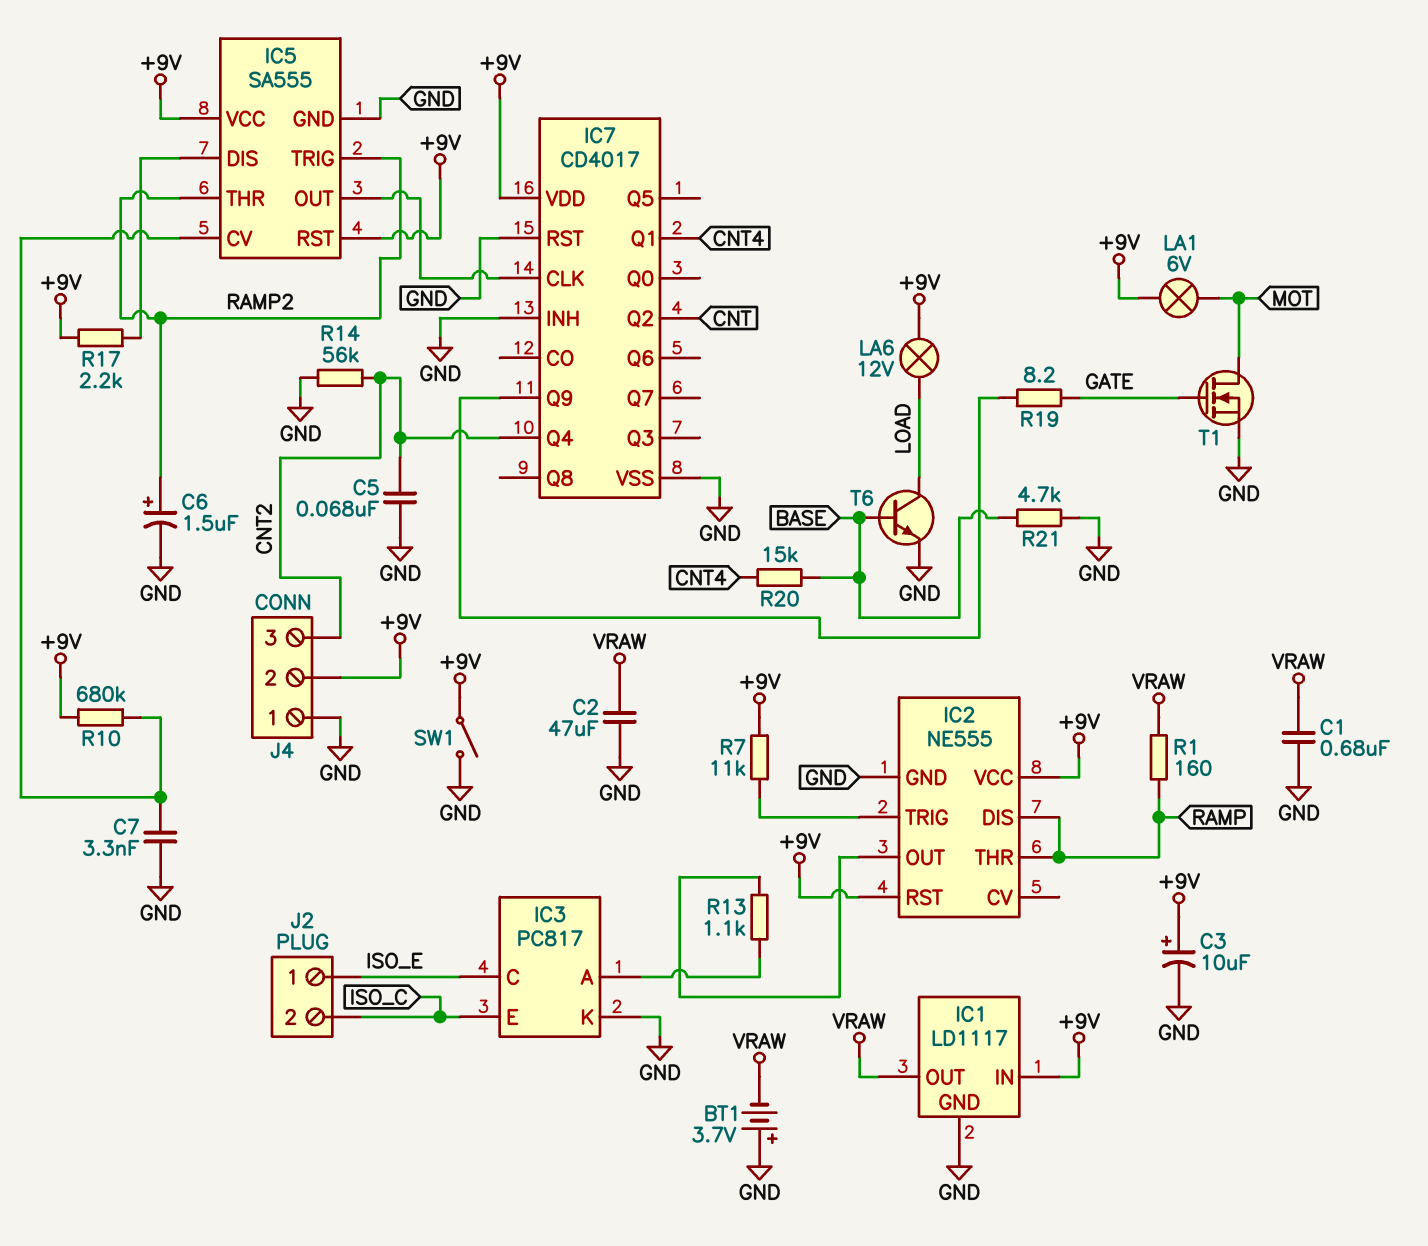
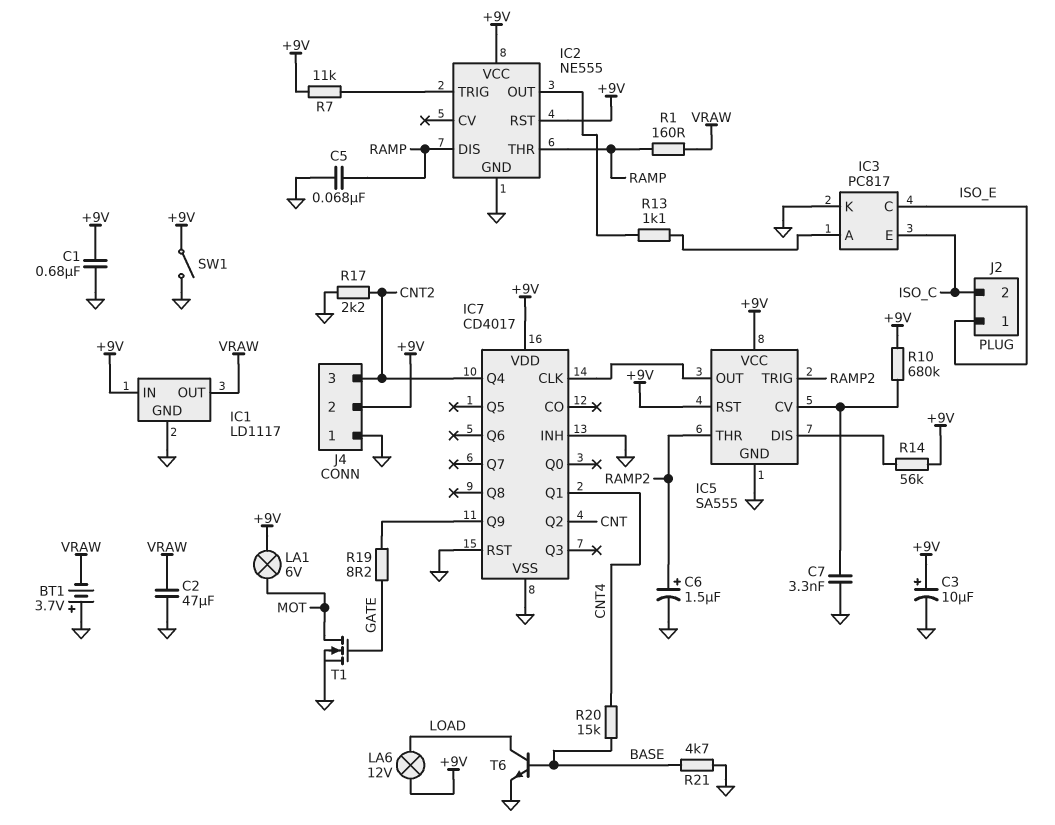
C1: 680nF (GND, VRAW) -> 680nF (+9V, GND)
C5: 68nF (CNT2, GND) -> 68nF (GND, RAMP)
R14: 56k (CNT2, GND) -> 56k (+9V, IC5/DIS)
R17: 2.2k (+9V, IC5/DIS) -> 2.2k (CNT2, GND)

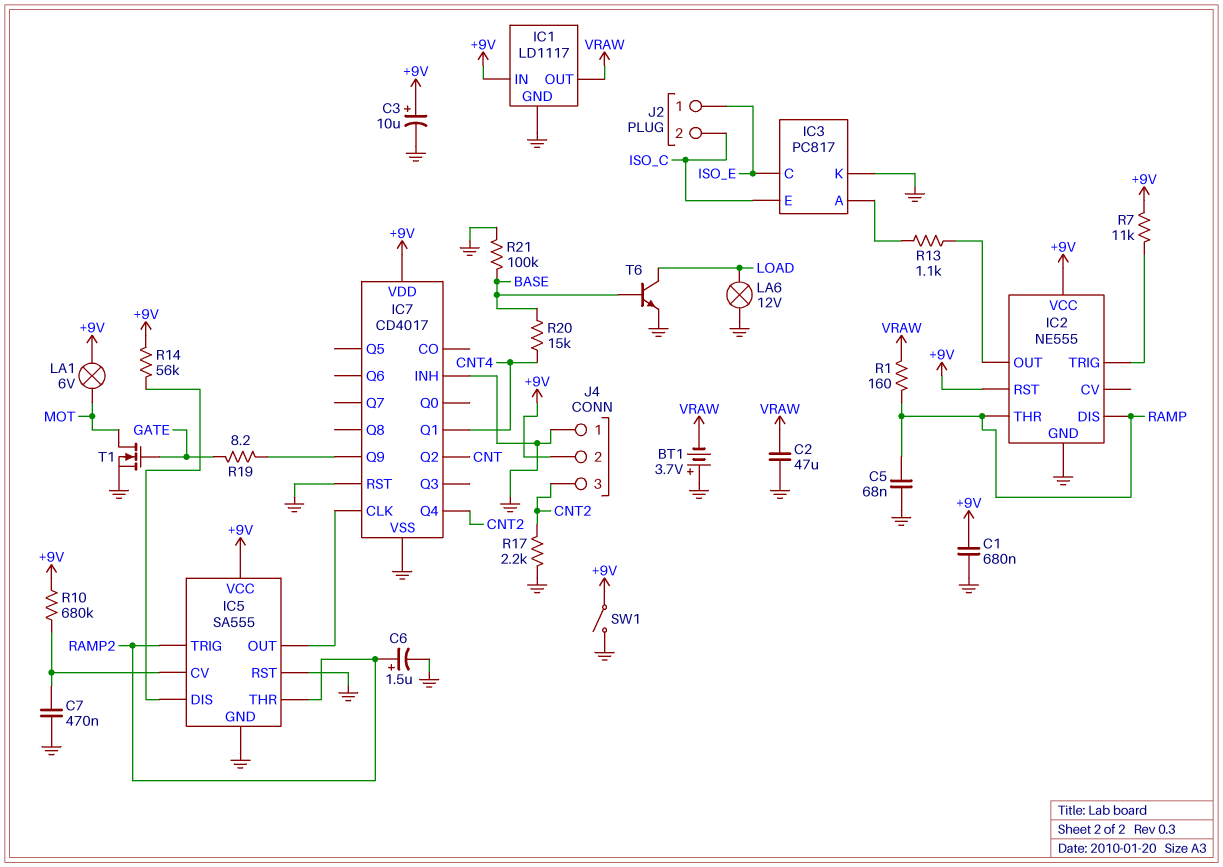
C7: 3.3nF (GND, IC5/CV) -> 470nF (GND, IC5/CV)
IC5 pin RST: +9V -> GND
LA6: lamp 12V (+9V, LOAD) -> lamp 12V (GND, LOAD)
R21: 4.7k (BASE, GND) -> 100k (BASE, GND)

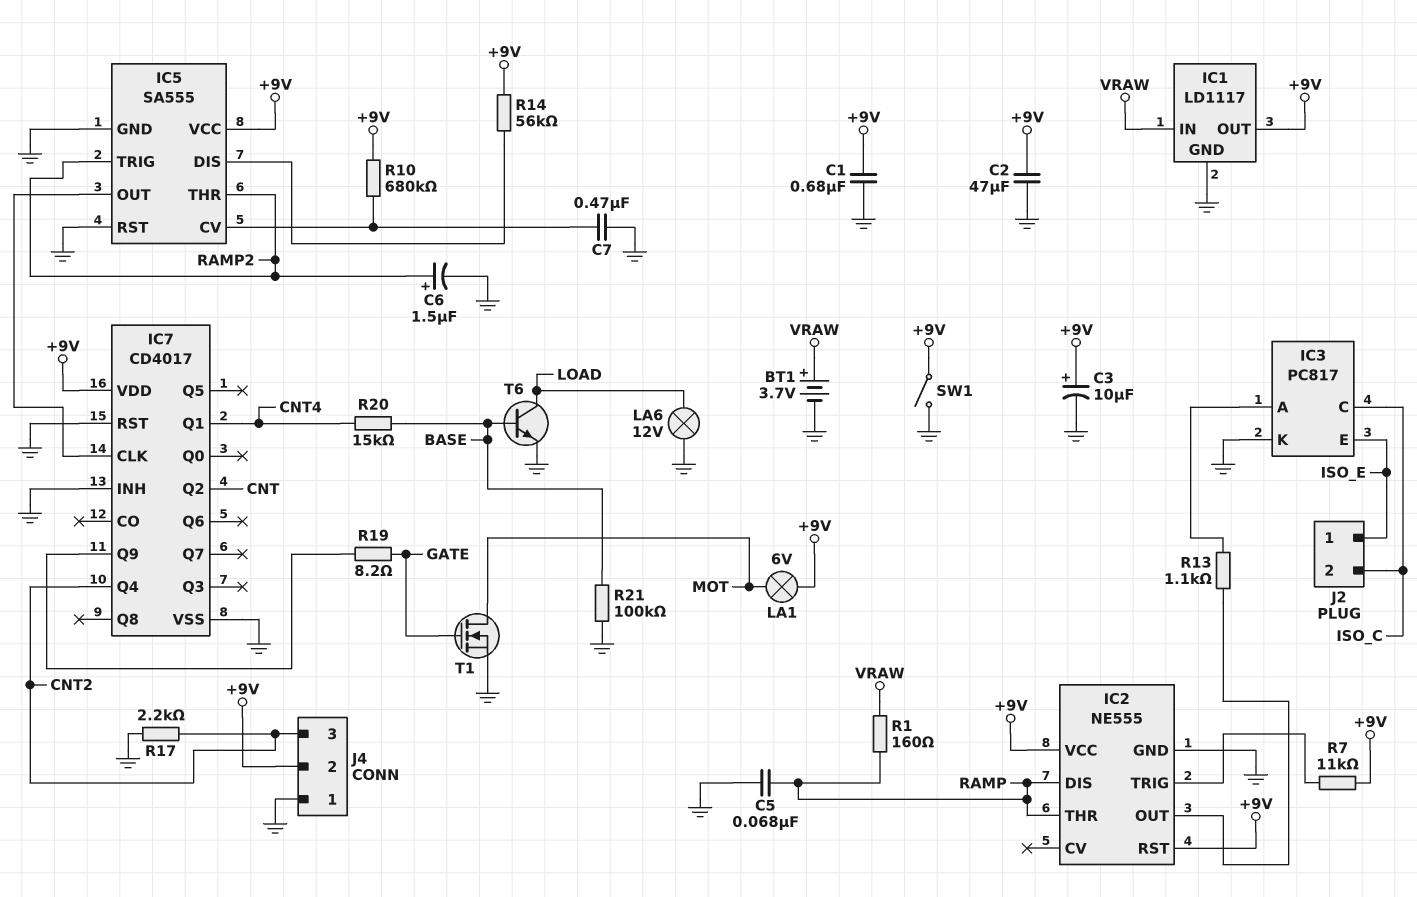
BT1: 3.7V (plus GND, minus VRAW) -> 3.7V (plus VRAW, minus GND)
C2: 47uF (GND, VRAW) -> 47uF (+9V, GND)
IC1 pin IN: +9V -> VRAW
IC1 pin OUT: VRAW -> +9V
IC3 pin C: ISO_E -> ISO_C
IC3 pin E: ISO_C -> ISO_E

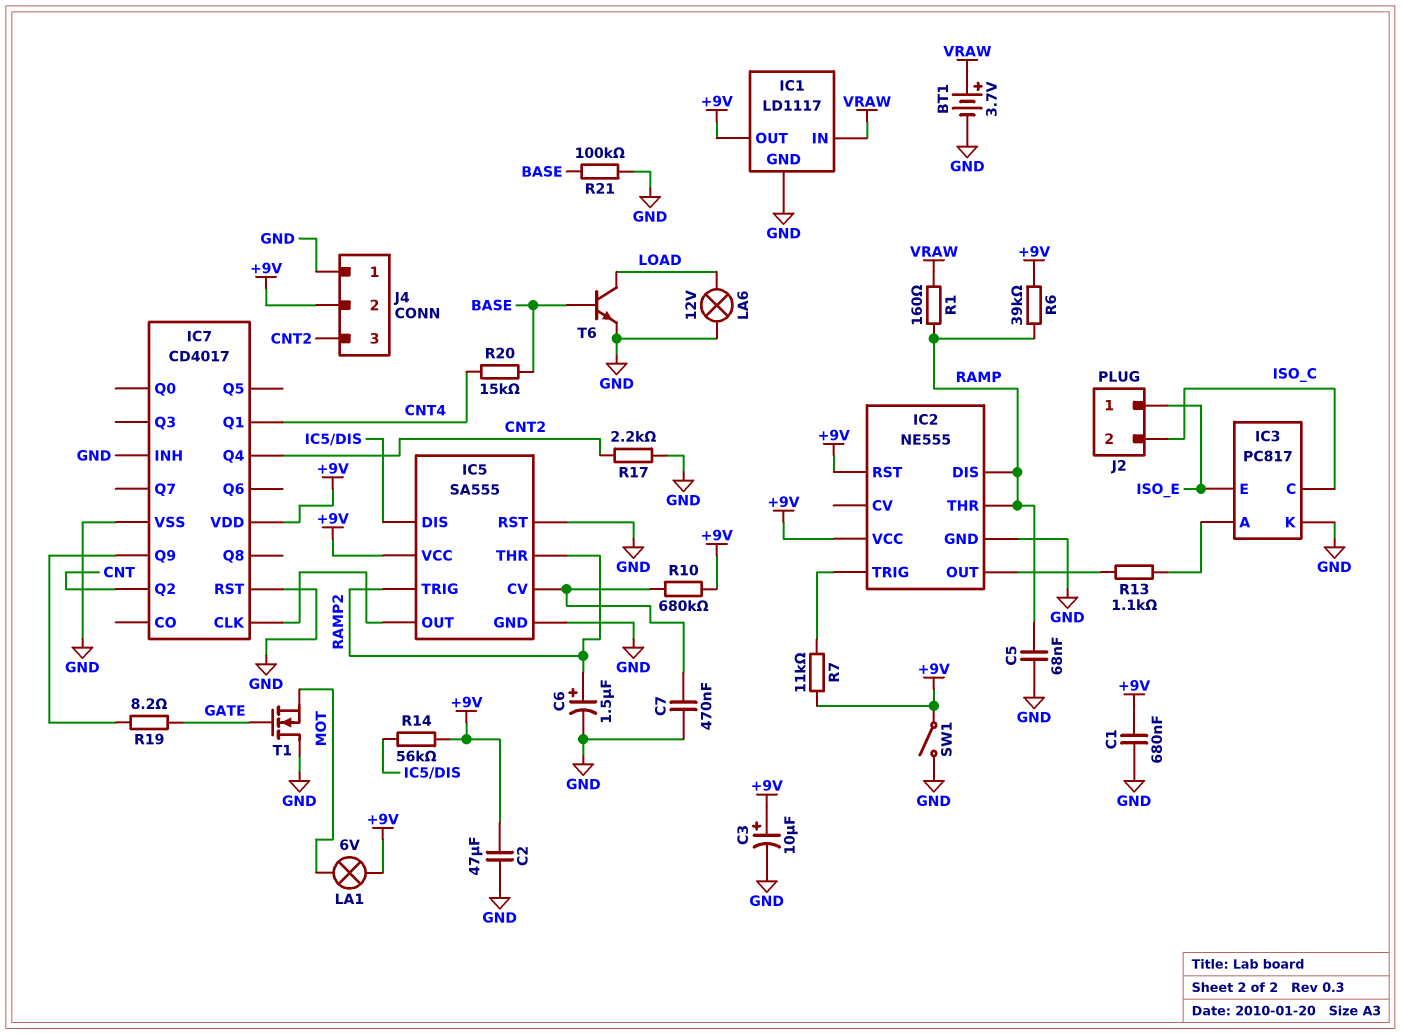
R6: none -> 39k (+9V, RAMP)
T1: NMOS (G GATE, D MOT, S GND) -> NMOS (G GATE, D GND, S MOT)

